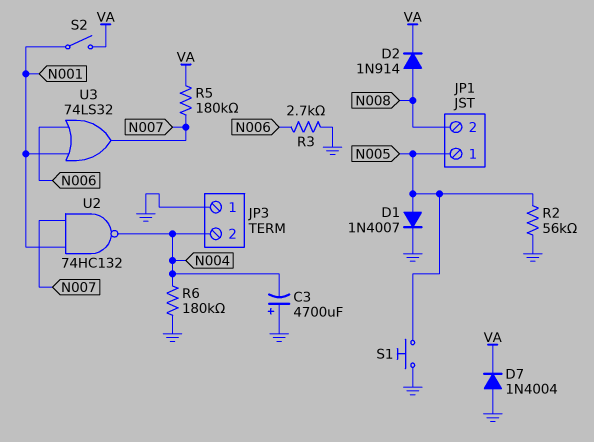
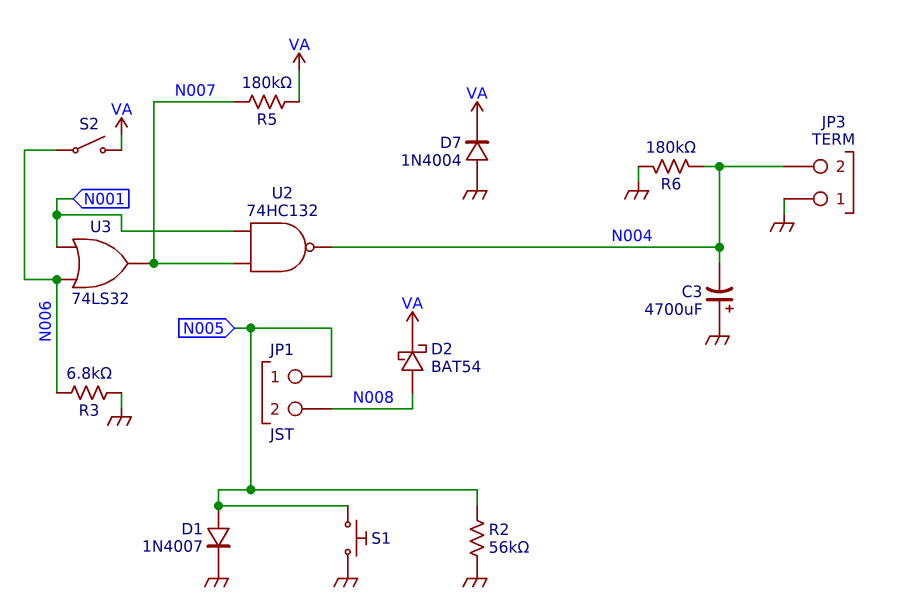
D2: diode 1N914 (A N008, K VA) -> schottky BAT54 (A N008, K VA)
R3: 2.7k (GND, N006) -> 6.8k (GND, N006)
S2: switch (N001, VA) -> switch (N006, VA)

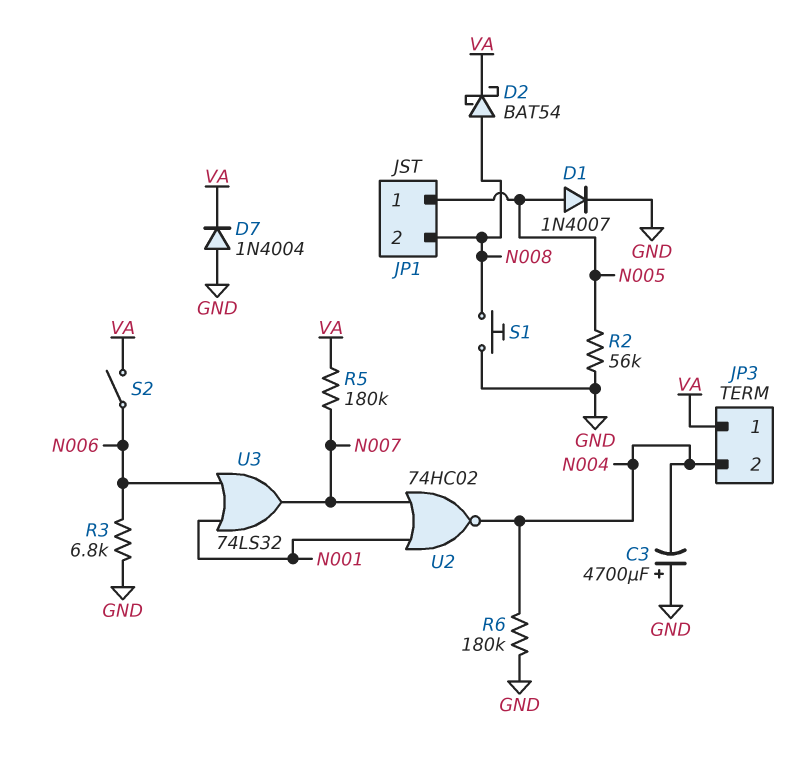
JP3 pin 1: GND -> VA
S1: button (GND, N005) -> button (GND, N008)
U2: NAND 74HC132 (in N001, in N007, out N004) -> NOR 74HC02 (in N001, in N007, out N004)

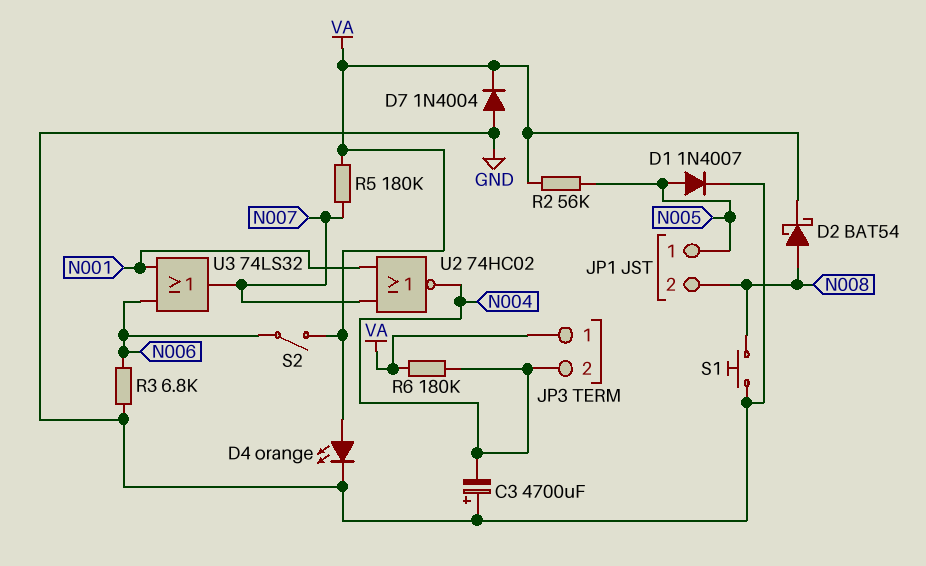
D4: none -> LED orange (A VA, K GND)
R2: 56k (GND, N005) -> 56k (N005, VA)
R6: 180k (GND, N004) -> 180k (N004, VA)

